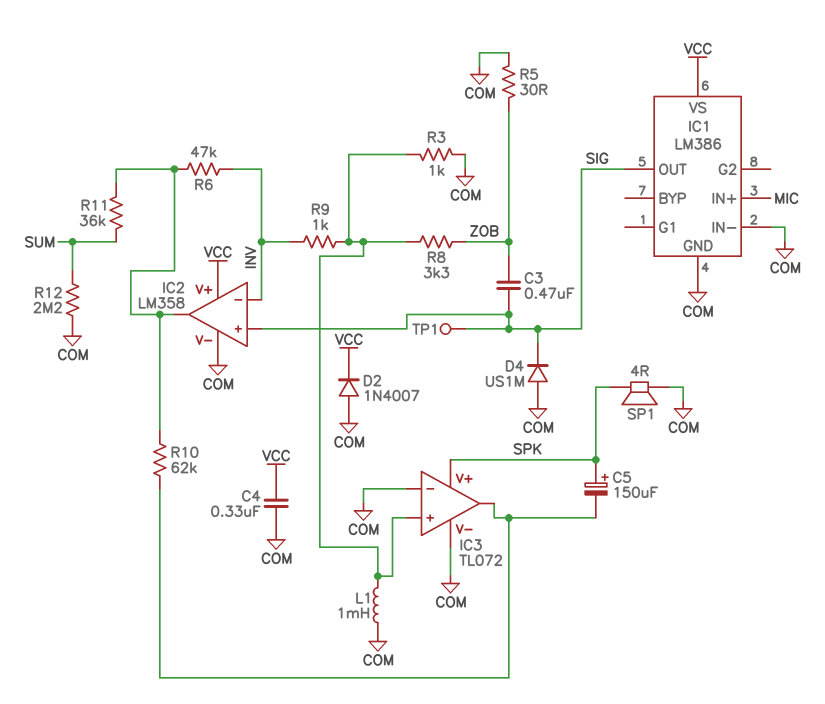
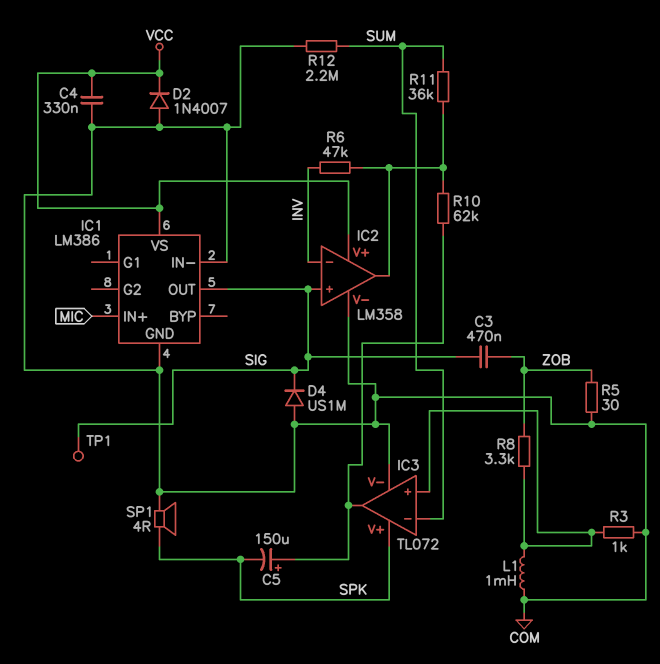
C5: 150uF (plus SPK, minus IC3/out) -> 150uF (plus IC3/out, minus SPK)
IC3 pin in-: COM -> SUM
R9: 1k (IC3/in+, INV) -> none

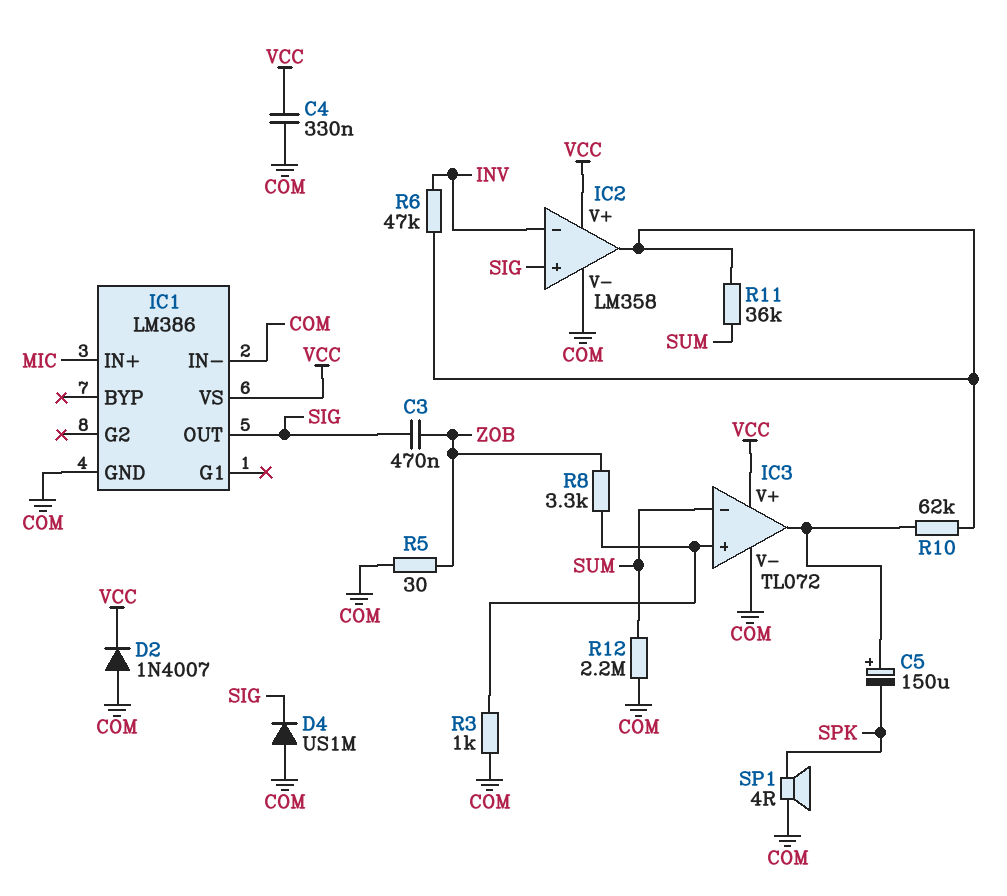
IC3 pin V+: SPK -> VCC
L1: 1mH (COM, IC3/in+) -> none
TP1: test point (SIG) -> none

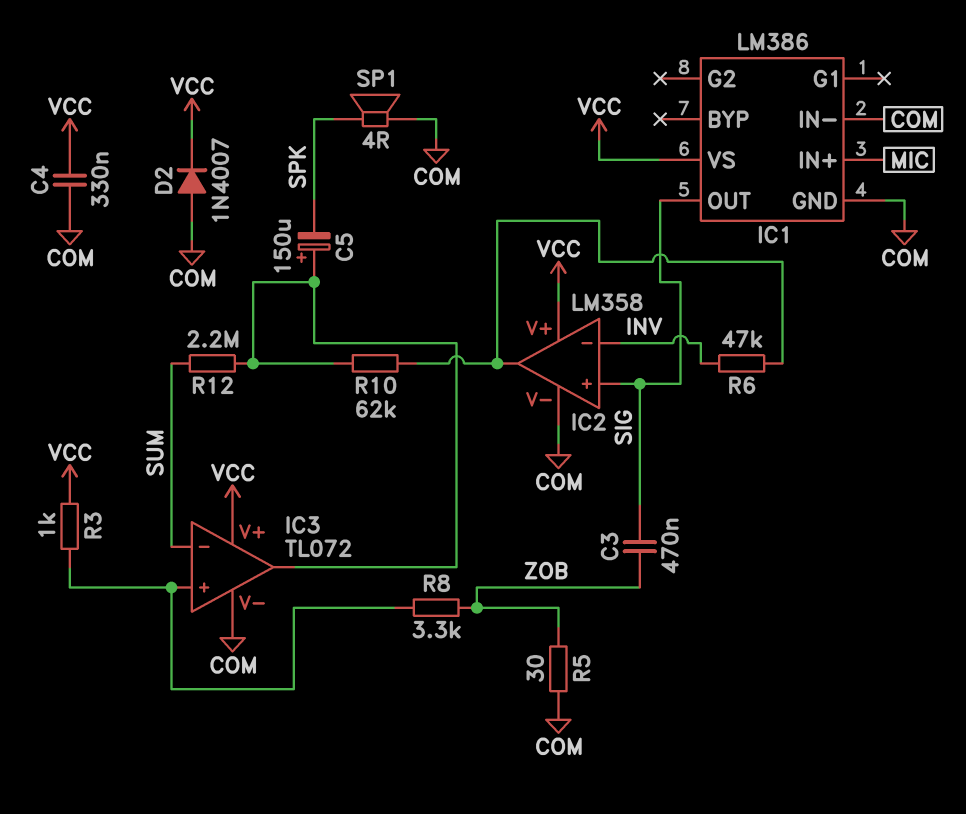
D4: diode US1M (A COM, K SIG) -> none
R3: 1k (COM, IC3/in+) -> 1k (IC3/in+, VCC)
R11: 36k (IC2/out, SUM) -> none
R12: 2.2M (COM, SUM) -> 2.2M (IC3/out, SUM)

